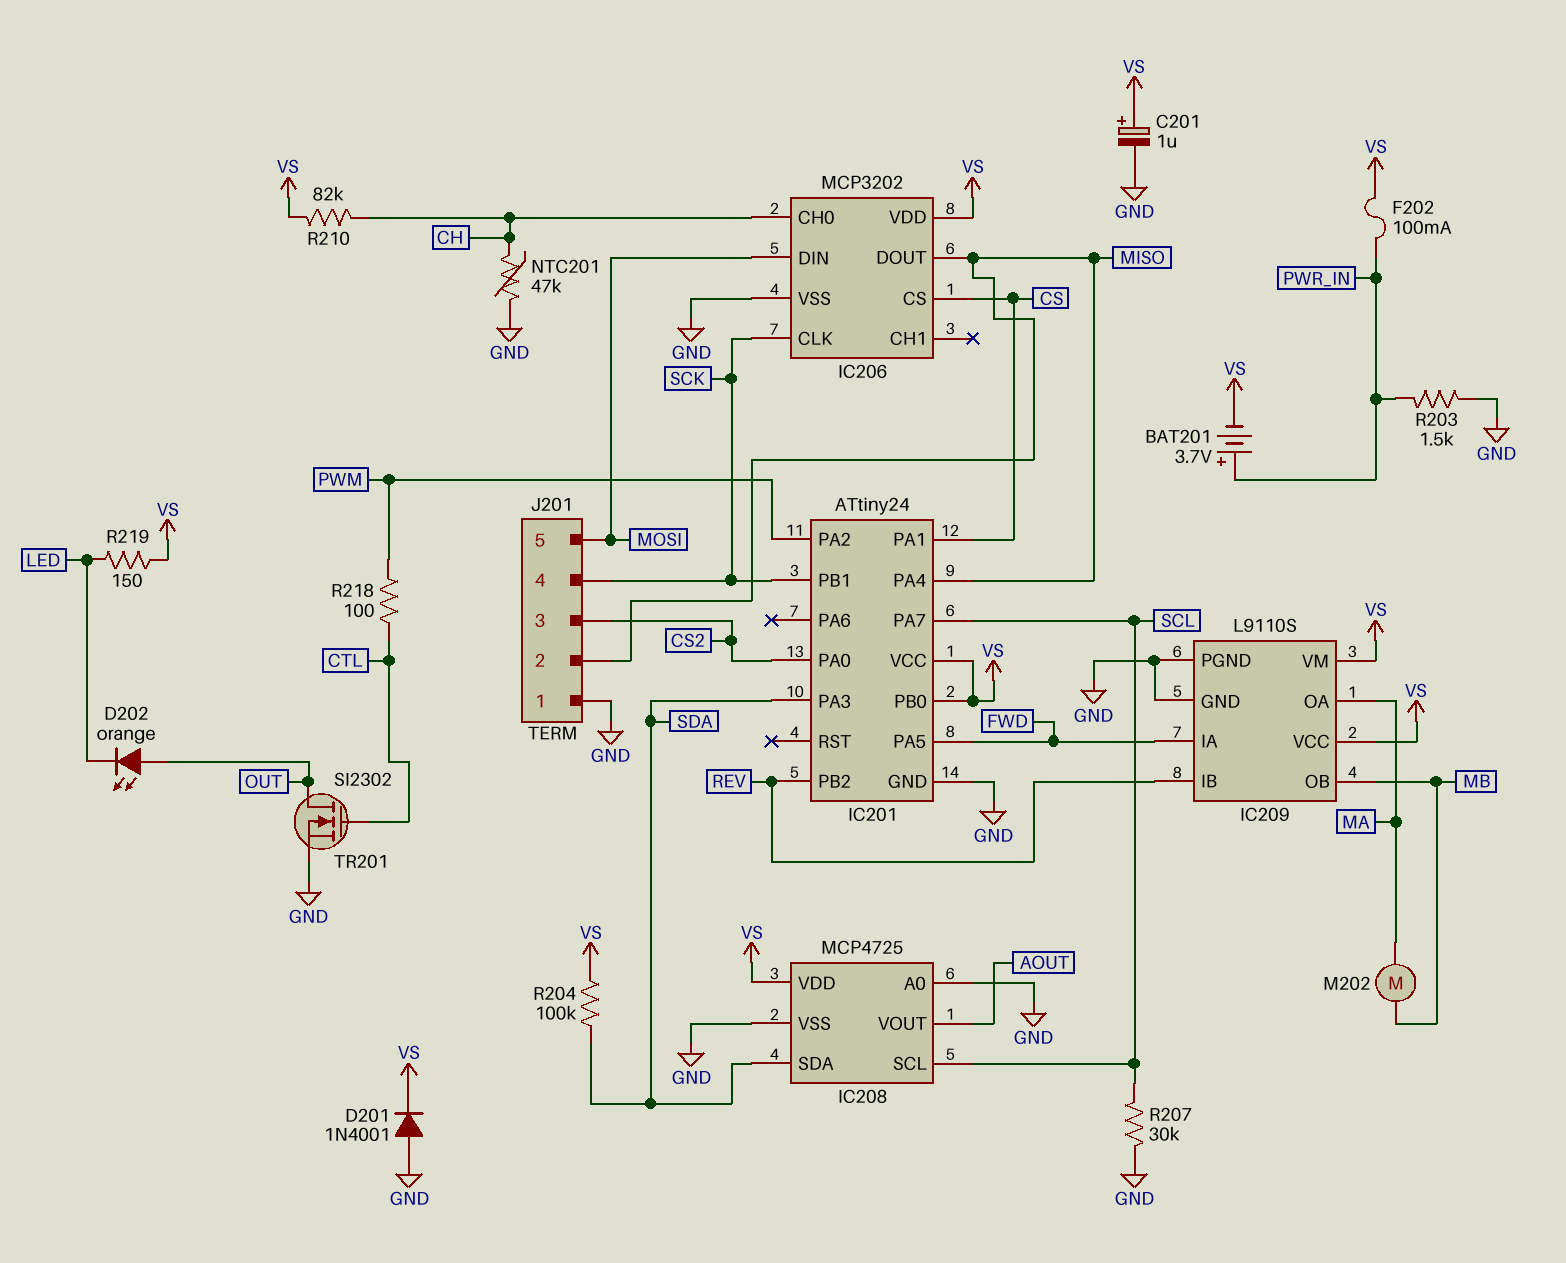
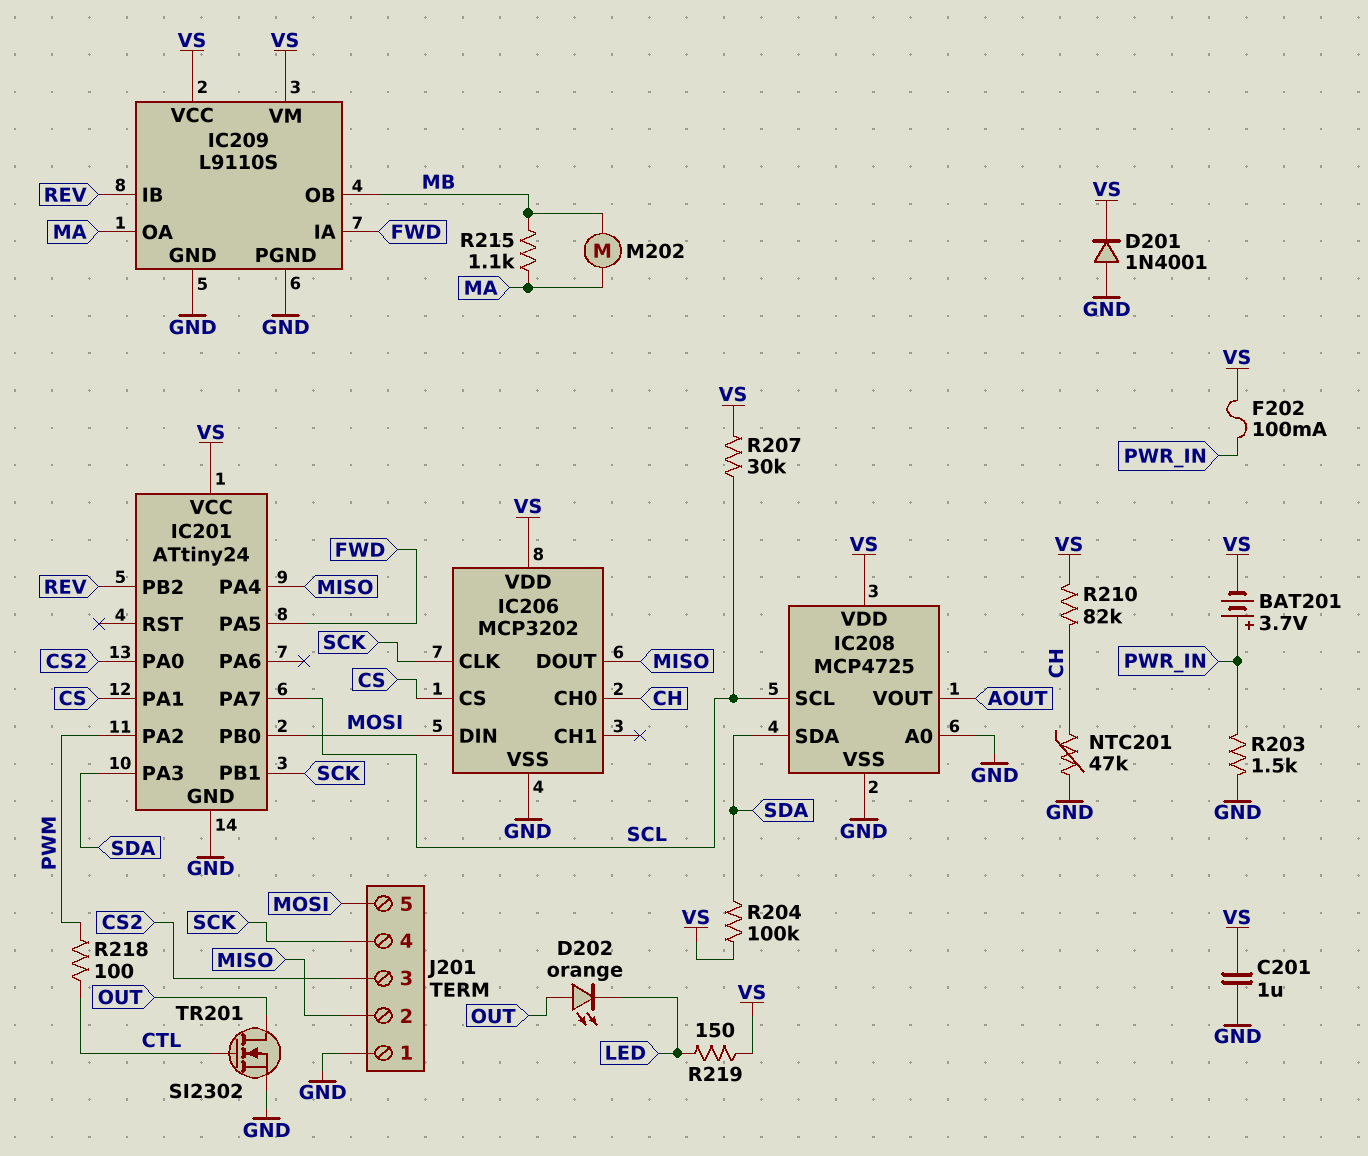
C201: 1uF (plus VS, minus GND) -> 1uF (GND, VS)
IC201 pin PB0: VS -> MOSI
R207: 30k (GND, SCL) -> 30k (SCL, VS)
R215: none -> 1.1k (MA, MB)

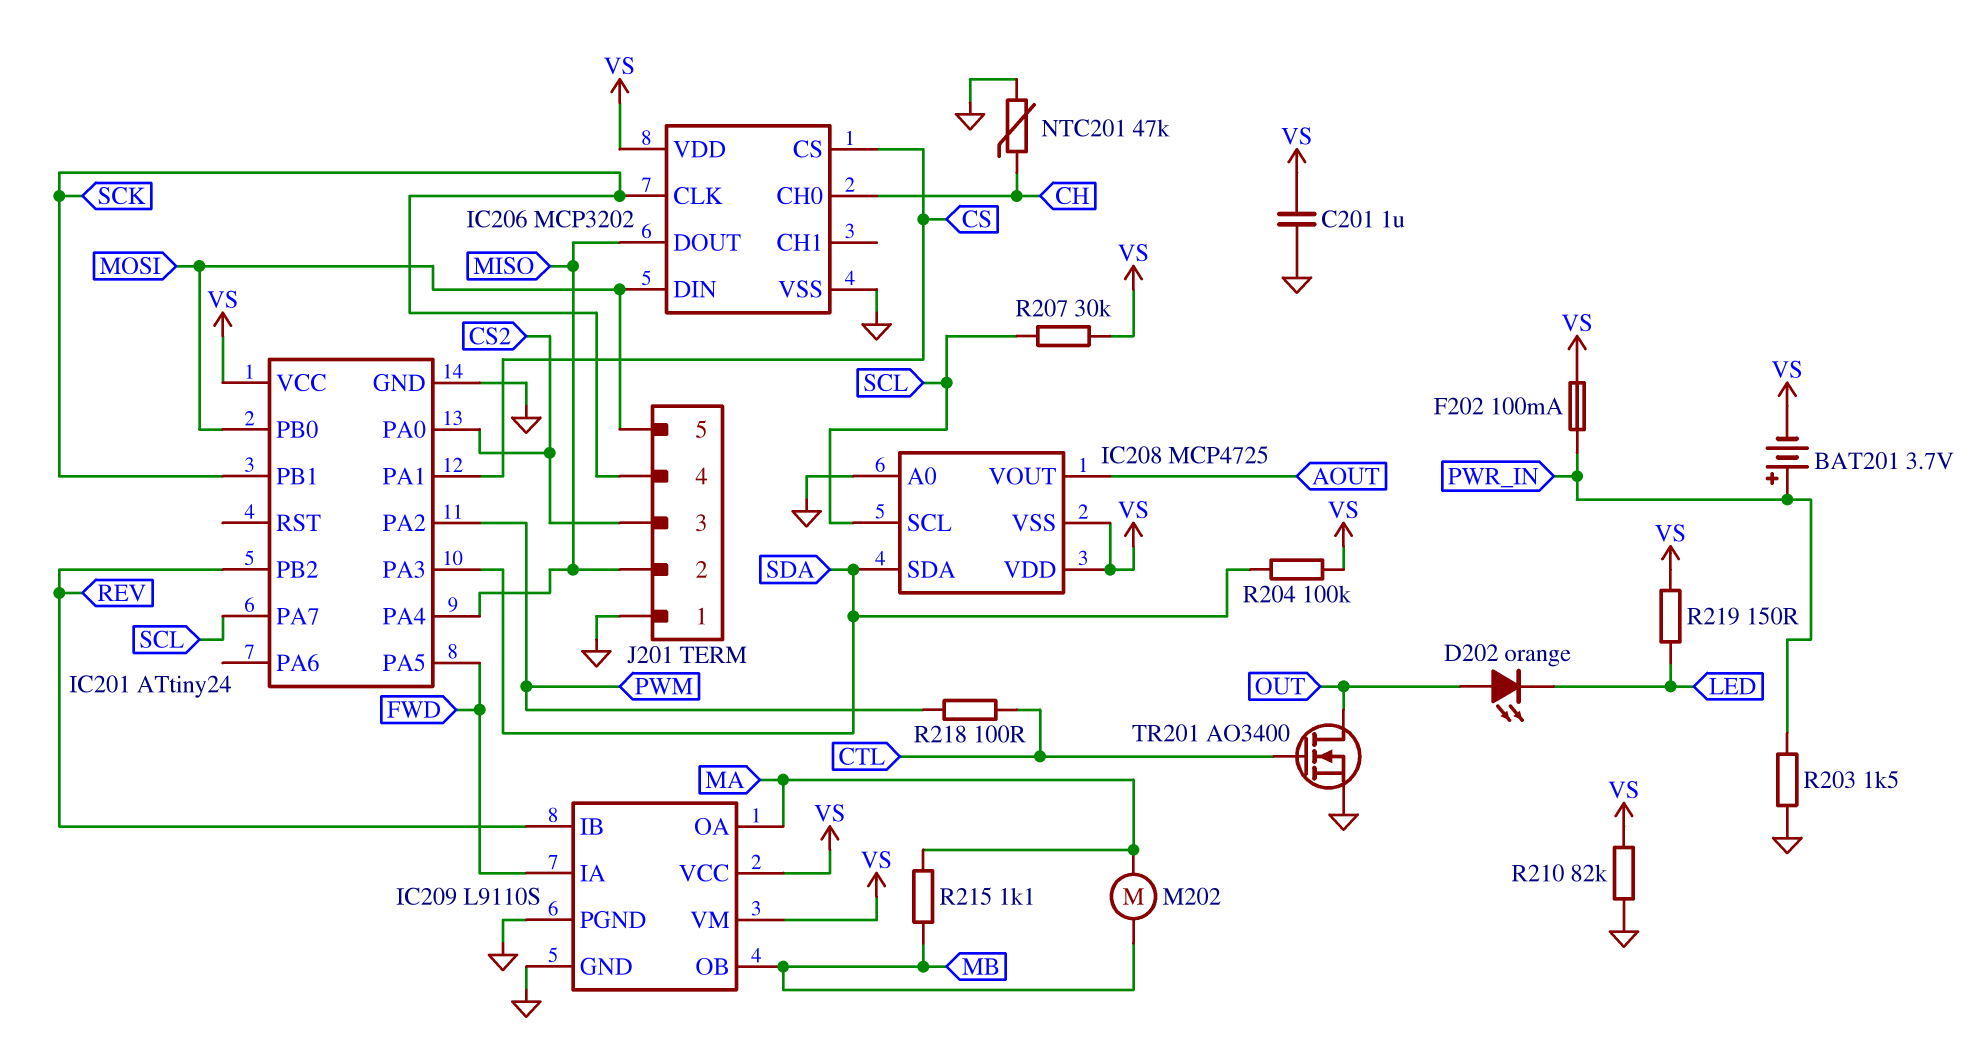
D201: diode 1N4001 (A GND, K VS) -> none
IC208 pin VSS: GND -> VS
R210: 82k (CH, VS) -> 82k (GND, VS)
TR201: NMOS SI2302 (G CTL, D OUT, S GND) -> NMOS AO3400 (G CTL, D OUT, S GND)

